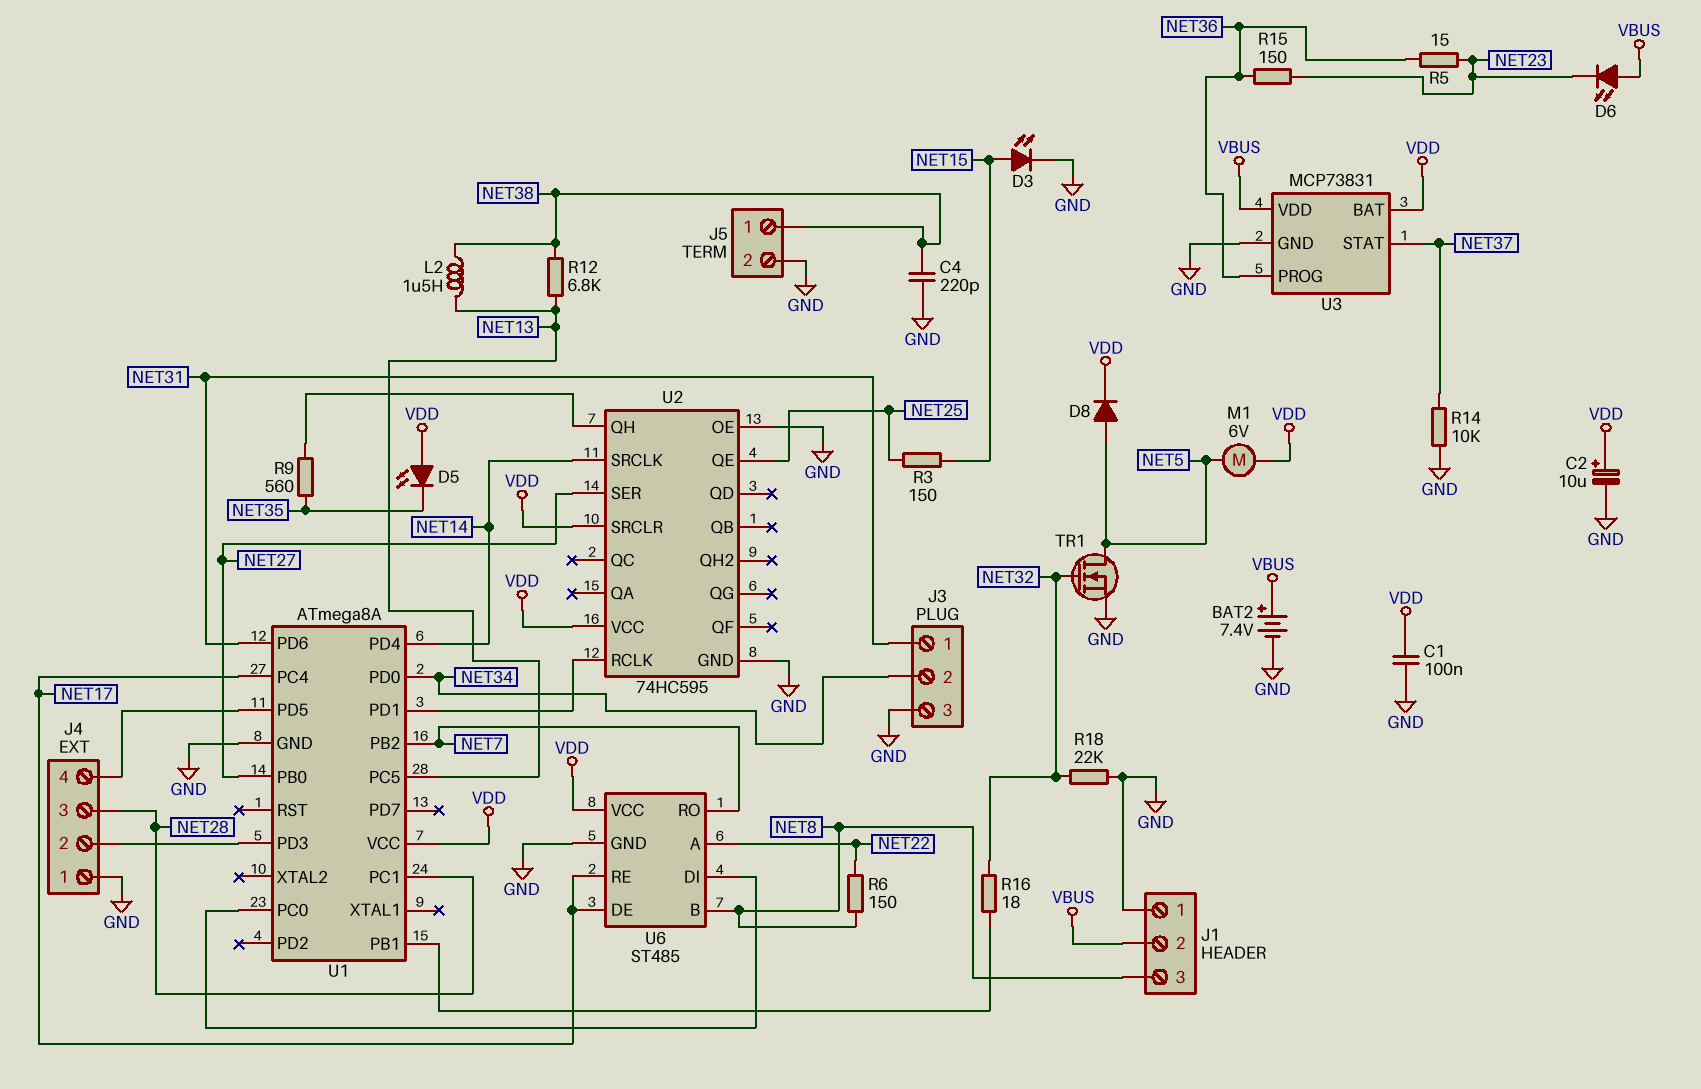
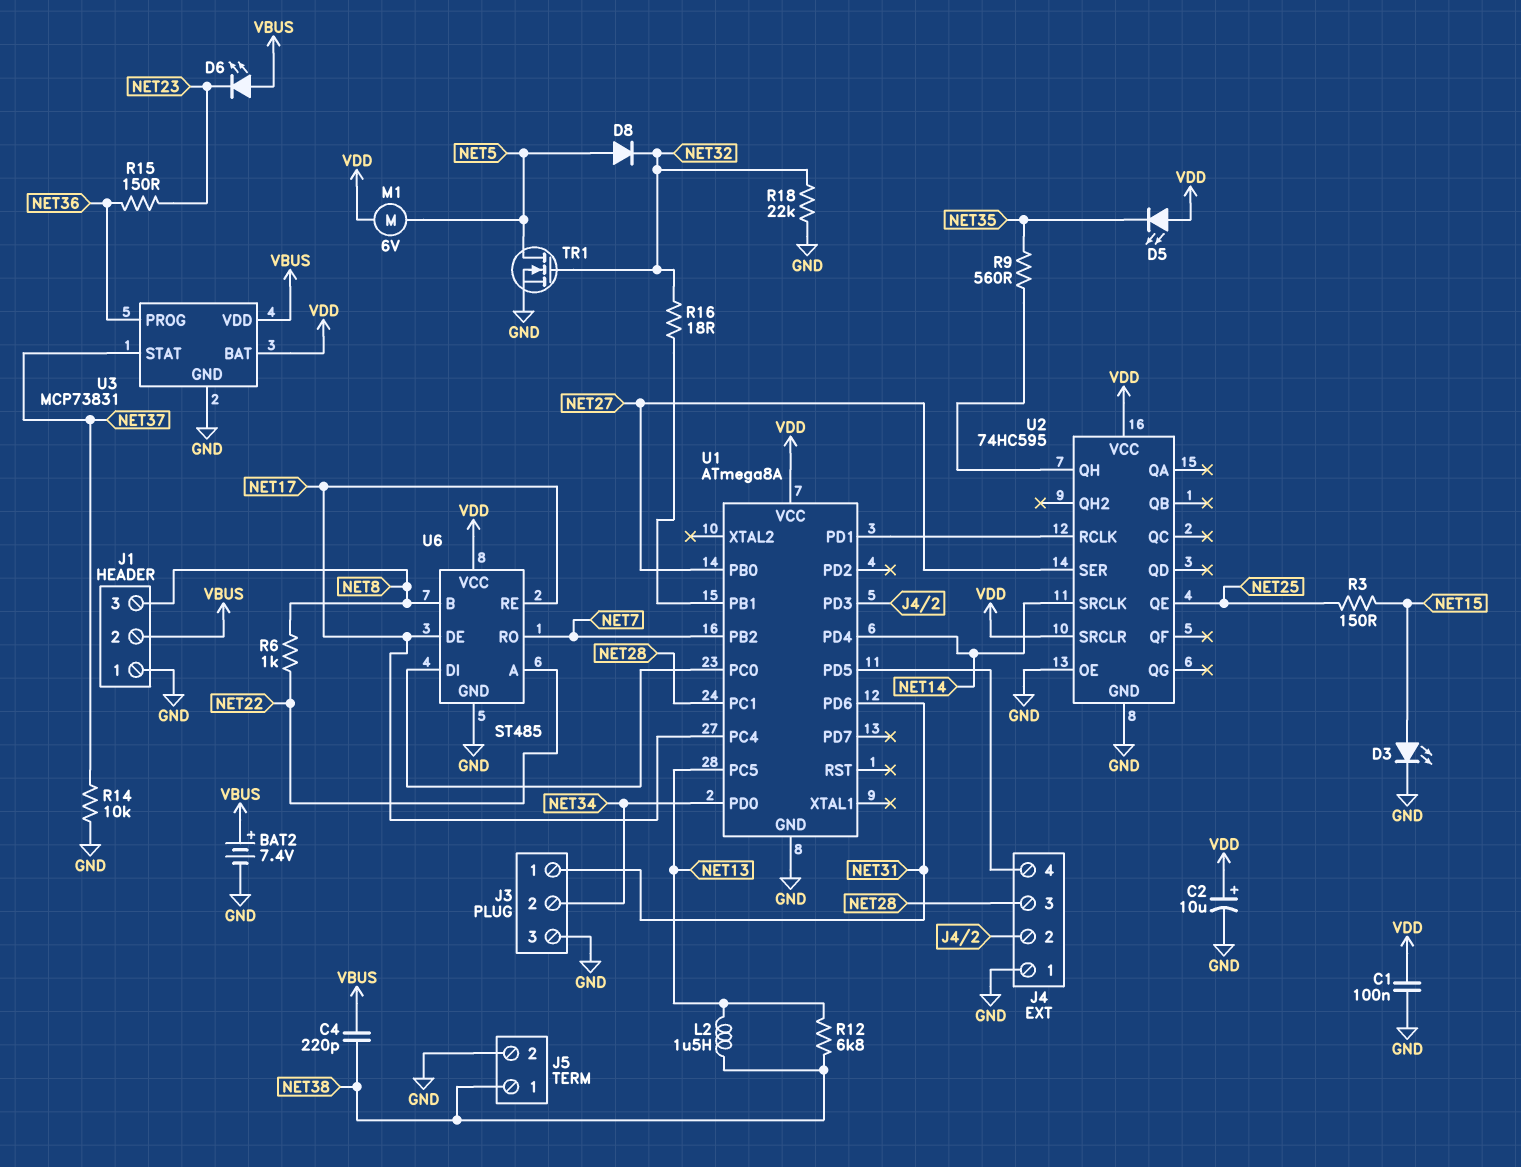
C4: 220pF (GND, NET38) -> 220pF (NET38, VBUS)
D8: diode (A NET5, K VDD) -> diode (A NET5, K NET32)
R5: 15 (NET23, NET36) -> none
R6: 150 (NET8, NET22) -> 1k (NET8, NET22)

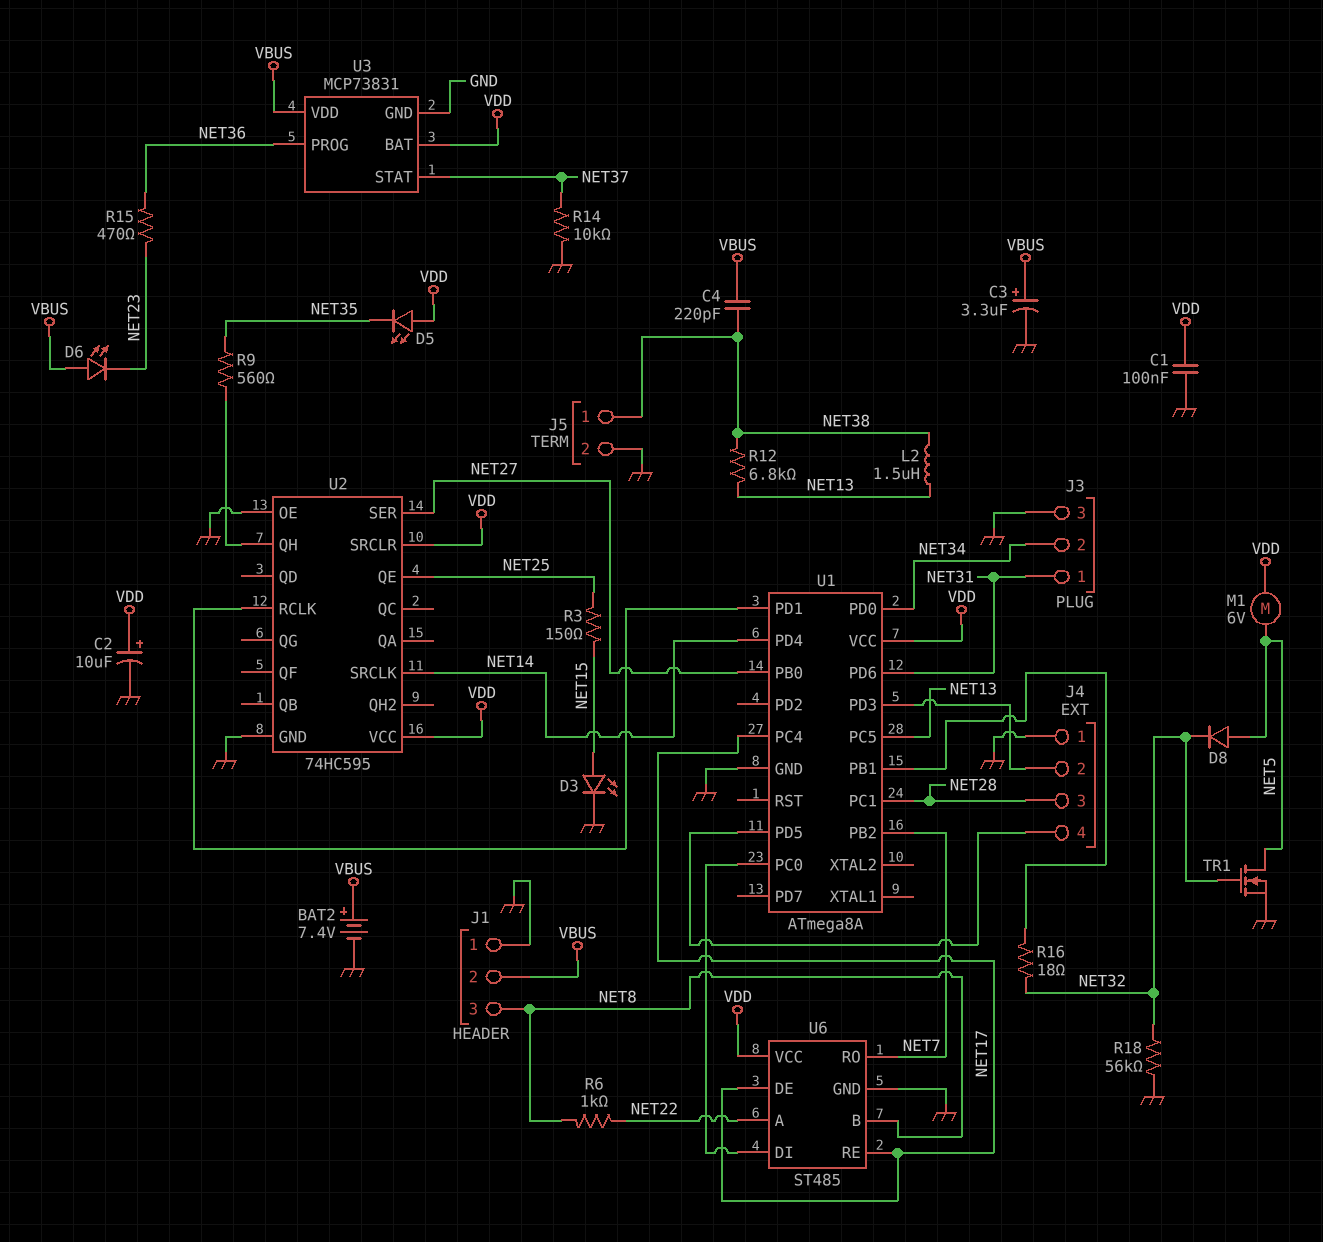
C3: none -> 3.3uF (plus VBUS, minus GND)
R15: 150 (NET23, NET36) -> 470 (NET23, NET36)
R18: 22k (GND, NET32) -> 56k (GND, NET32)

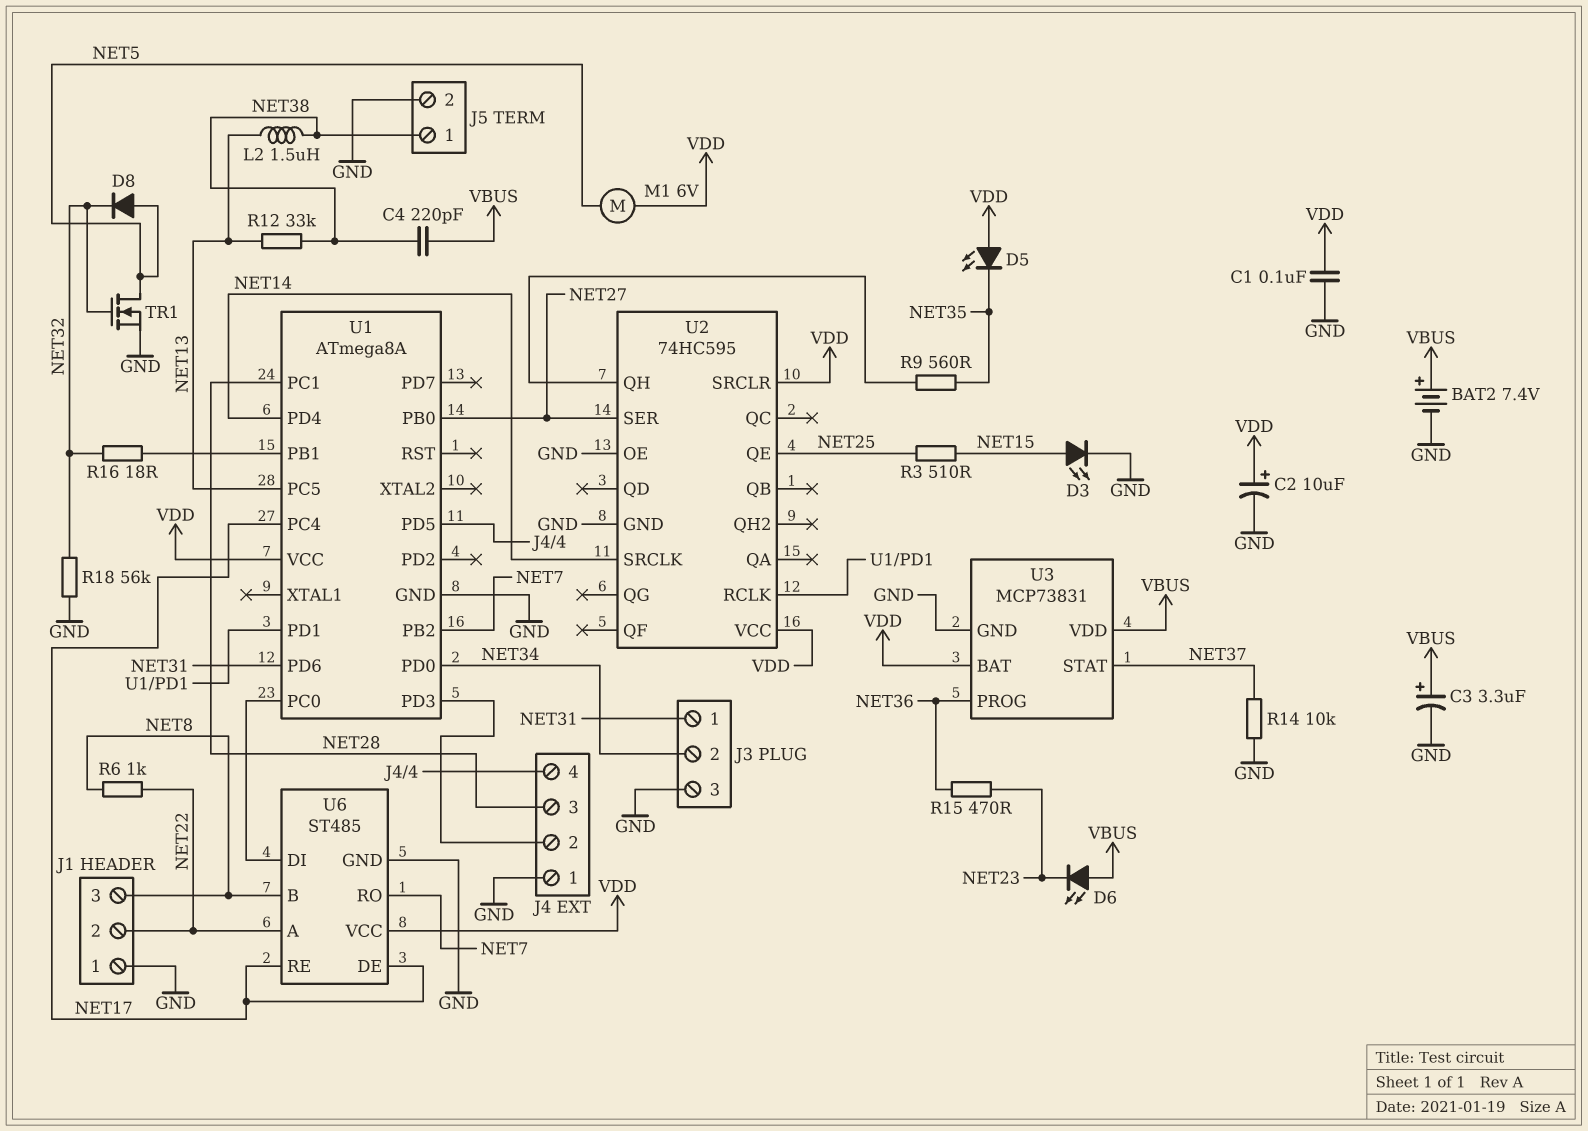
J1 pin 2: VBUS -> NET22
R3: 150 (NET15, NET25) -> 510 (NET15, NET25)
R12: 6.8k (NET13, NET38) -> 33k (NET13, NET38)

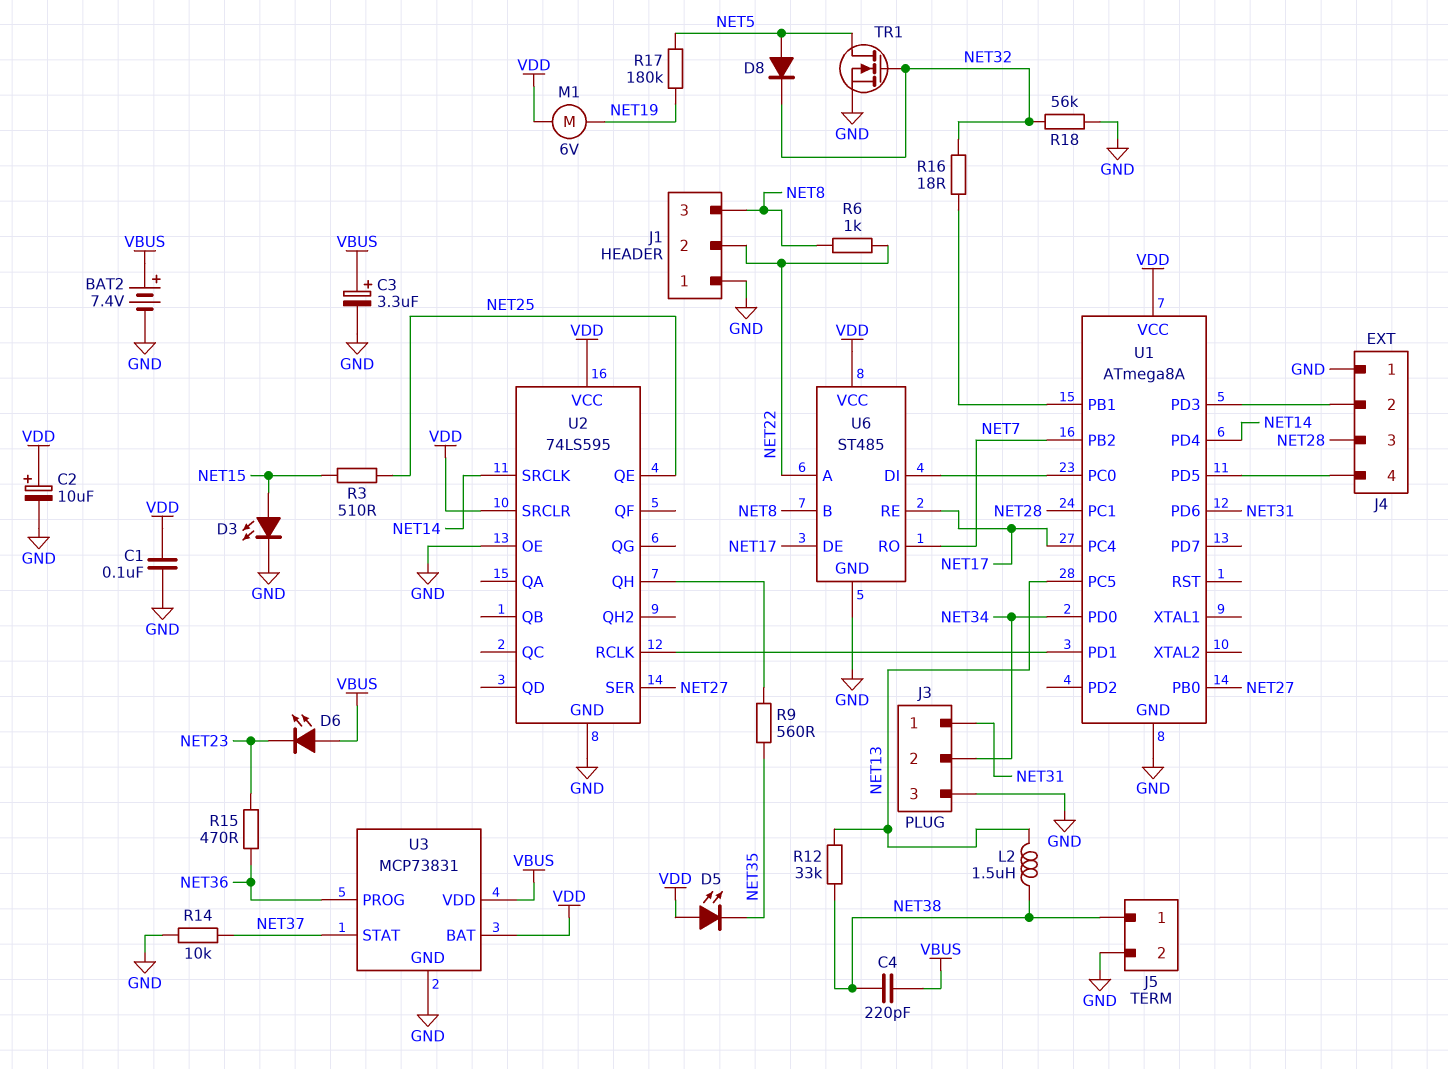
M1: motor 6V (NET5, VDD) -> motor 6V (NET19, VDD)
R17: none -> 180k (NET5, NET19)
U2: 74HC595 -> 74LS595

